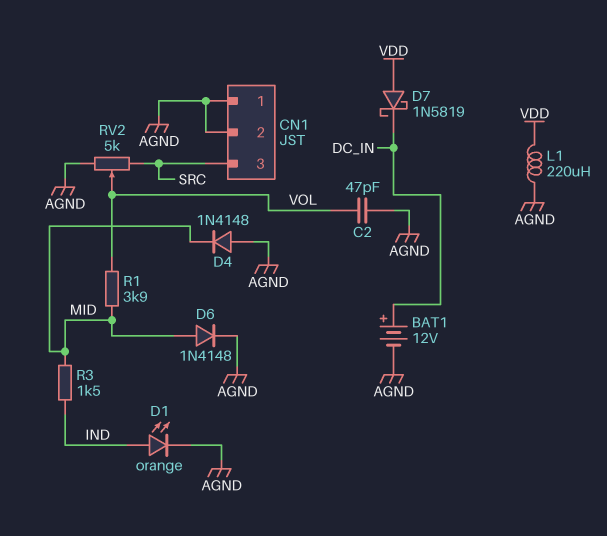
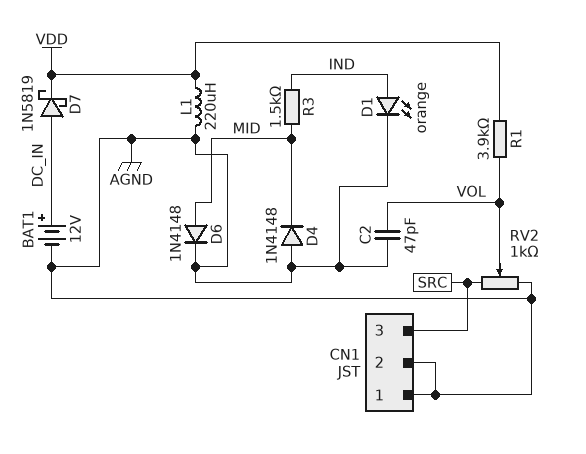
D7: schottky 1N5819 (A VDD, K DC_IN) -> schottky 1N5819 (A DC_IN, K VDD)
R1: 3.9k (MID, VOL) -> 3.9k (VDD, VOL)
RV2: 5k (AGND, SRC, wiper VOL) -> 1k (AGND, SRC, wiper VOL)

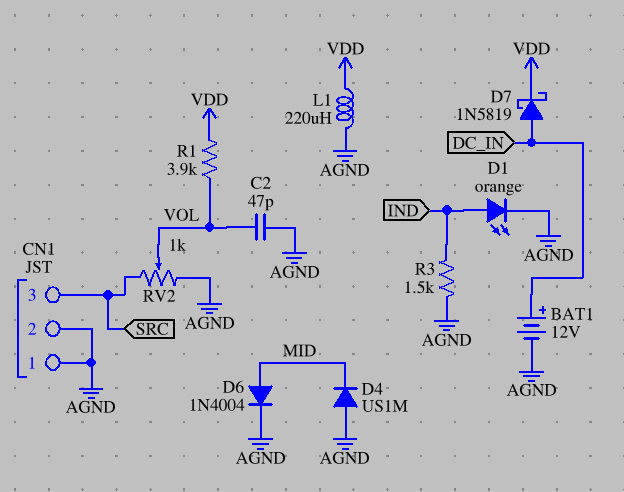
D4: diode 1N4148 (A AGND, K MID) -> diode US1M (A AGND, K MID)
D6: diode 1N4148 (A MID, K AGND) -> diode 1N4004 (A MID, K AGND)
R3: 1.5k (IND, MID) -> 1.5k (AGND, IND)

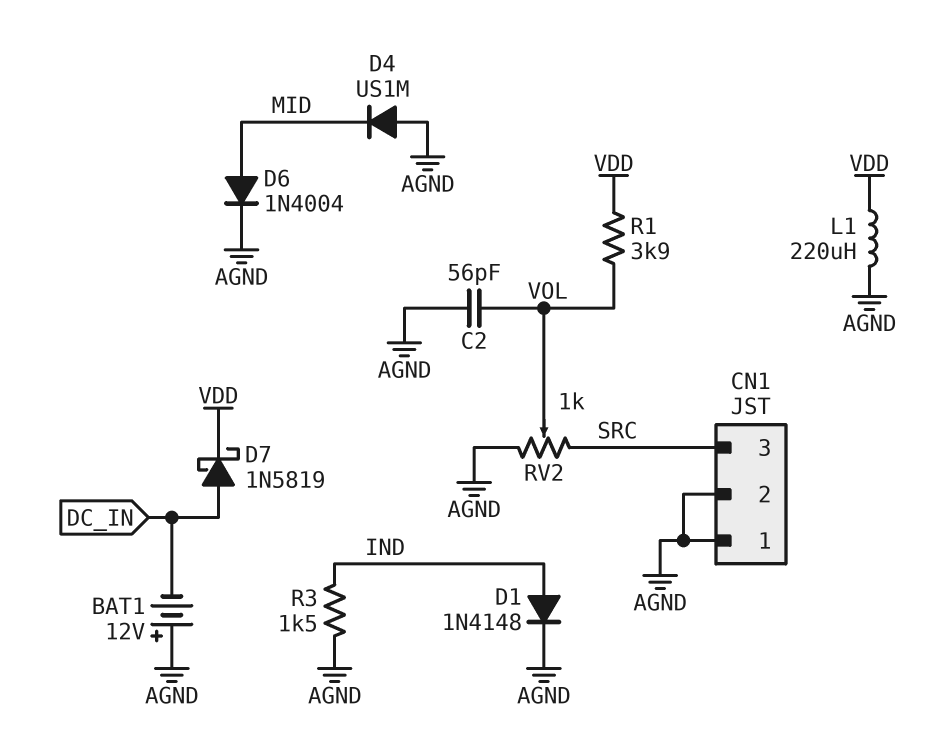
BAT1: 12V (plus DC_IN, minus AGND) -> 12V (plus AGND, minus DC_IN)
C2: 47pF (AGND, VOL) -> 56pF (AGND, VOL)
D1: LED orange (A IND, K AGND) -> diode 1N4148 (A IND, K AGND)

